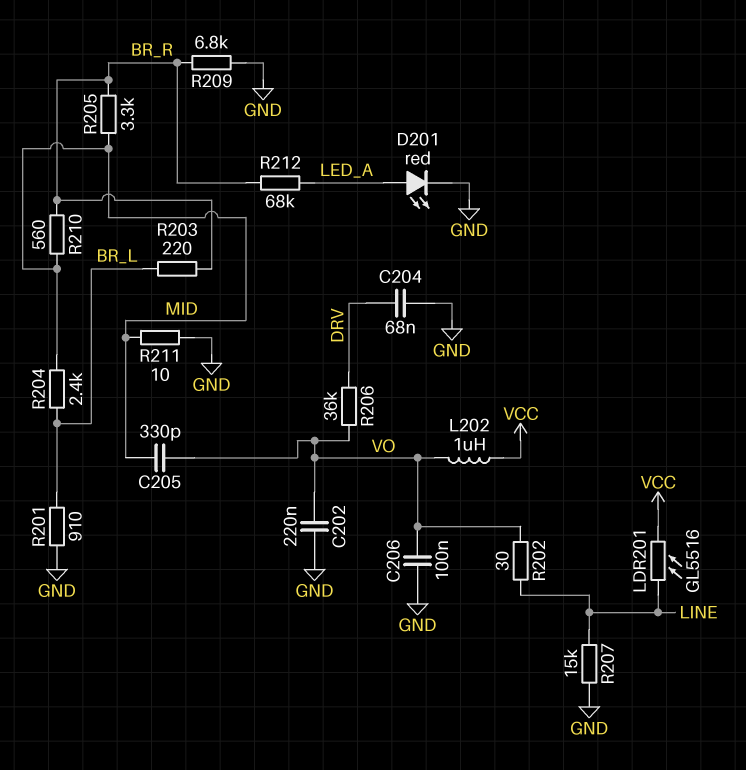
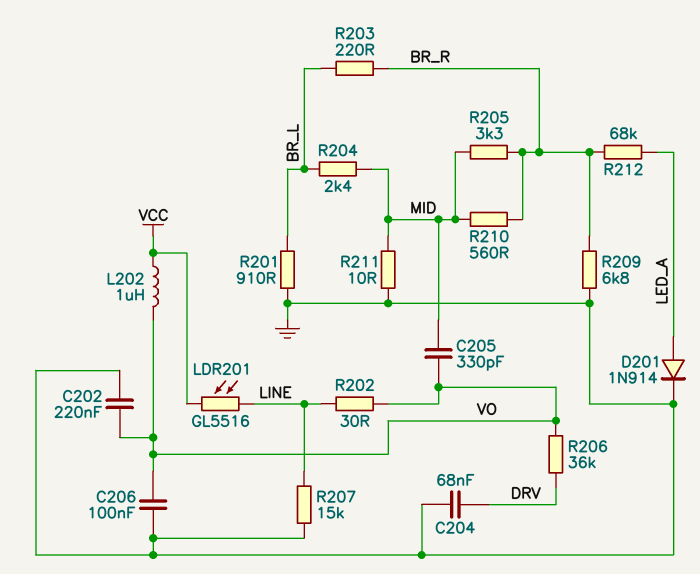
D201: LED red (A LED_A, K GND) -> diode 1N914 (A LED_A, K GND)

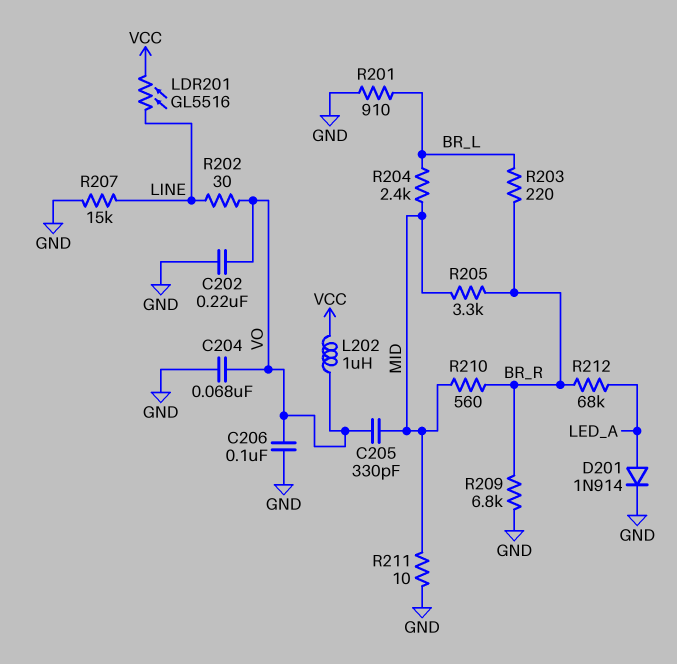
C204: 68nF (DRV, GND) -> 68nF (GND, VO)
R206: 36k (DRV, VO) -> none

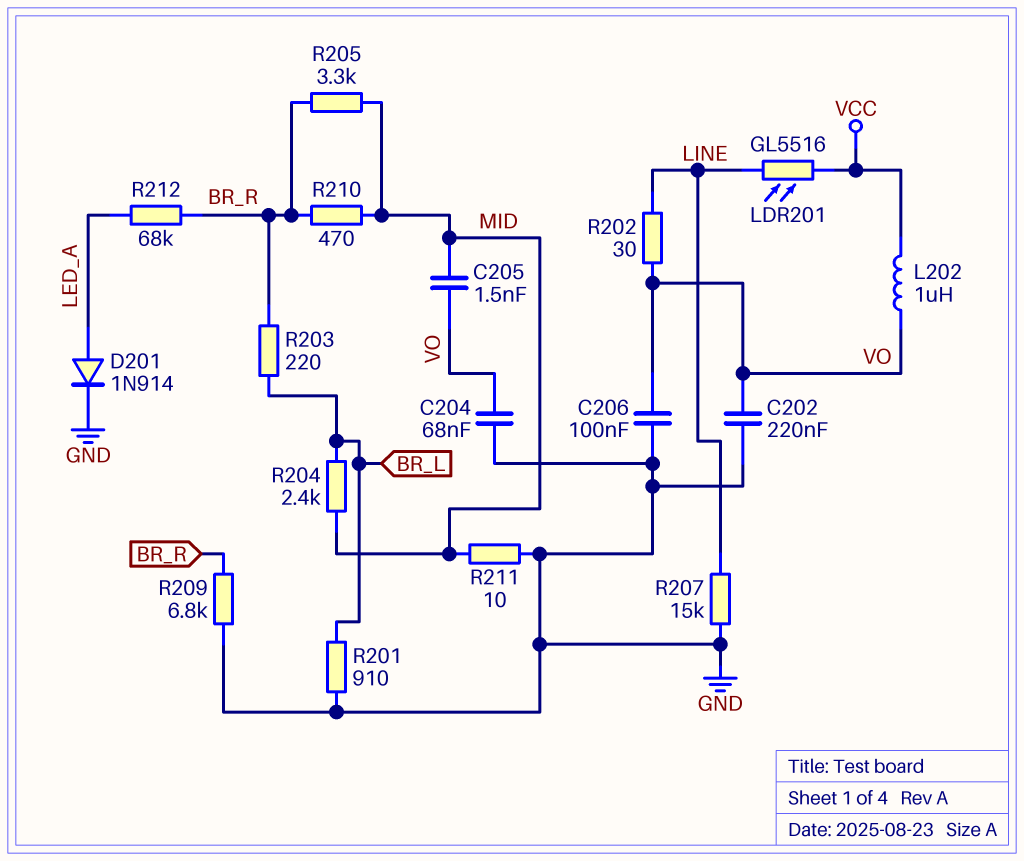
C205: 330pF (MID, VO) -> 1.5nF (MID, VO)
R210: 560 (BR_R, MID) -> 470 (BR_R, MID)

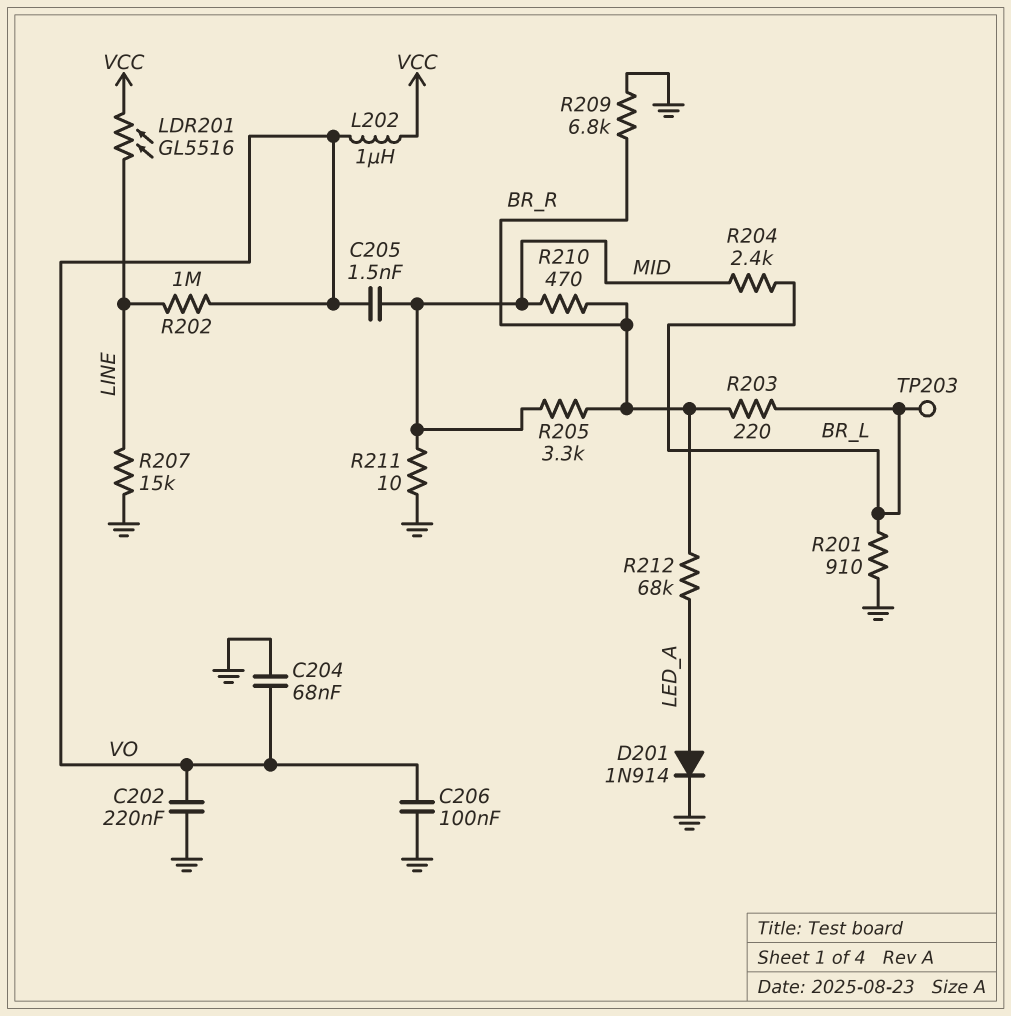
R202: 30 (LINE, VO) -> 1M (LINE, VO)
TP203: none -> test point (BR_L)

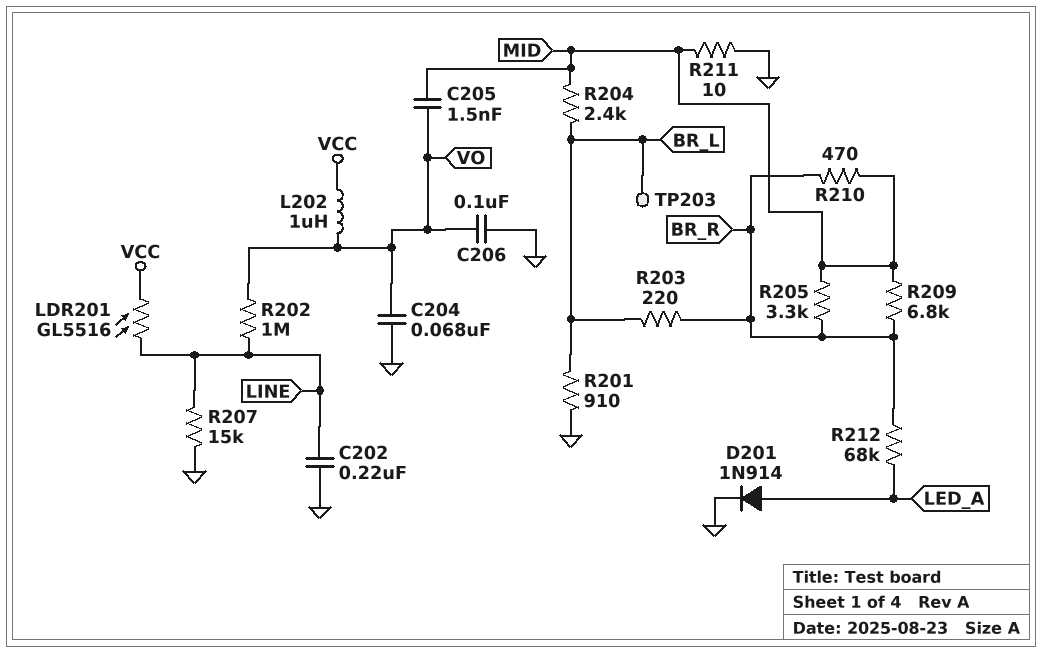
C202: 220nF (GND, VO) -> 220nF (GND, LINE)
R209: 6.8k (BR_R, GND) -> 6.8k (BR_R, MID)

